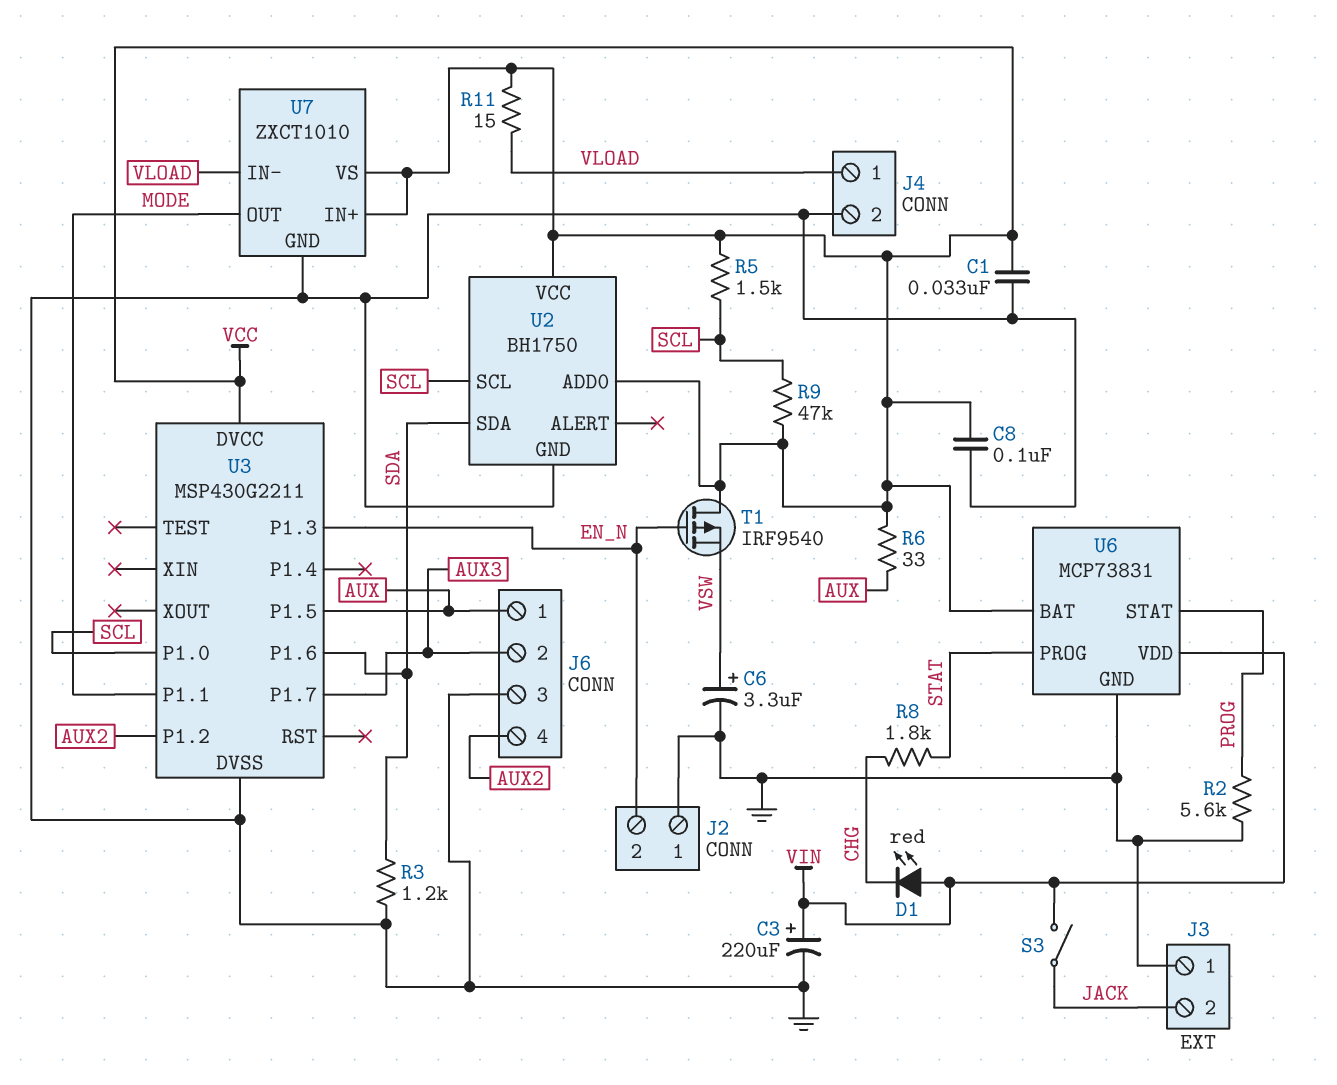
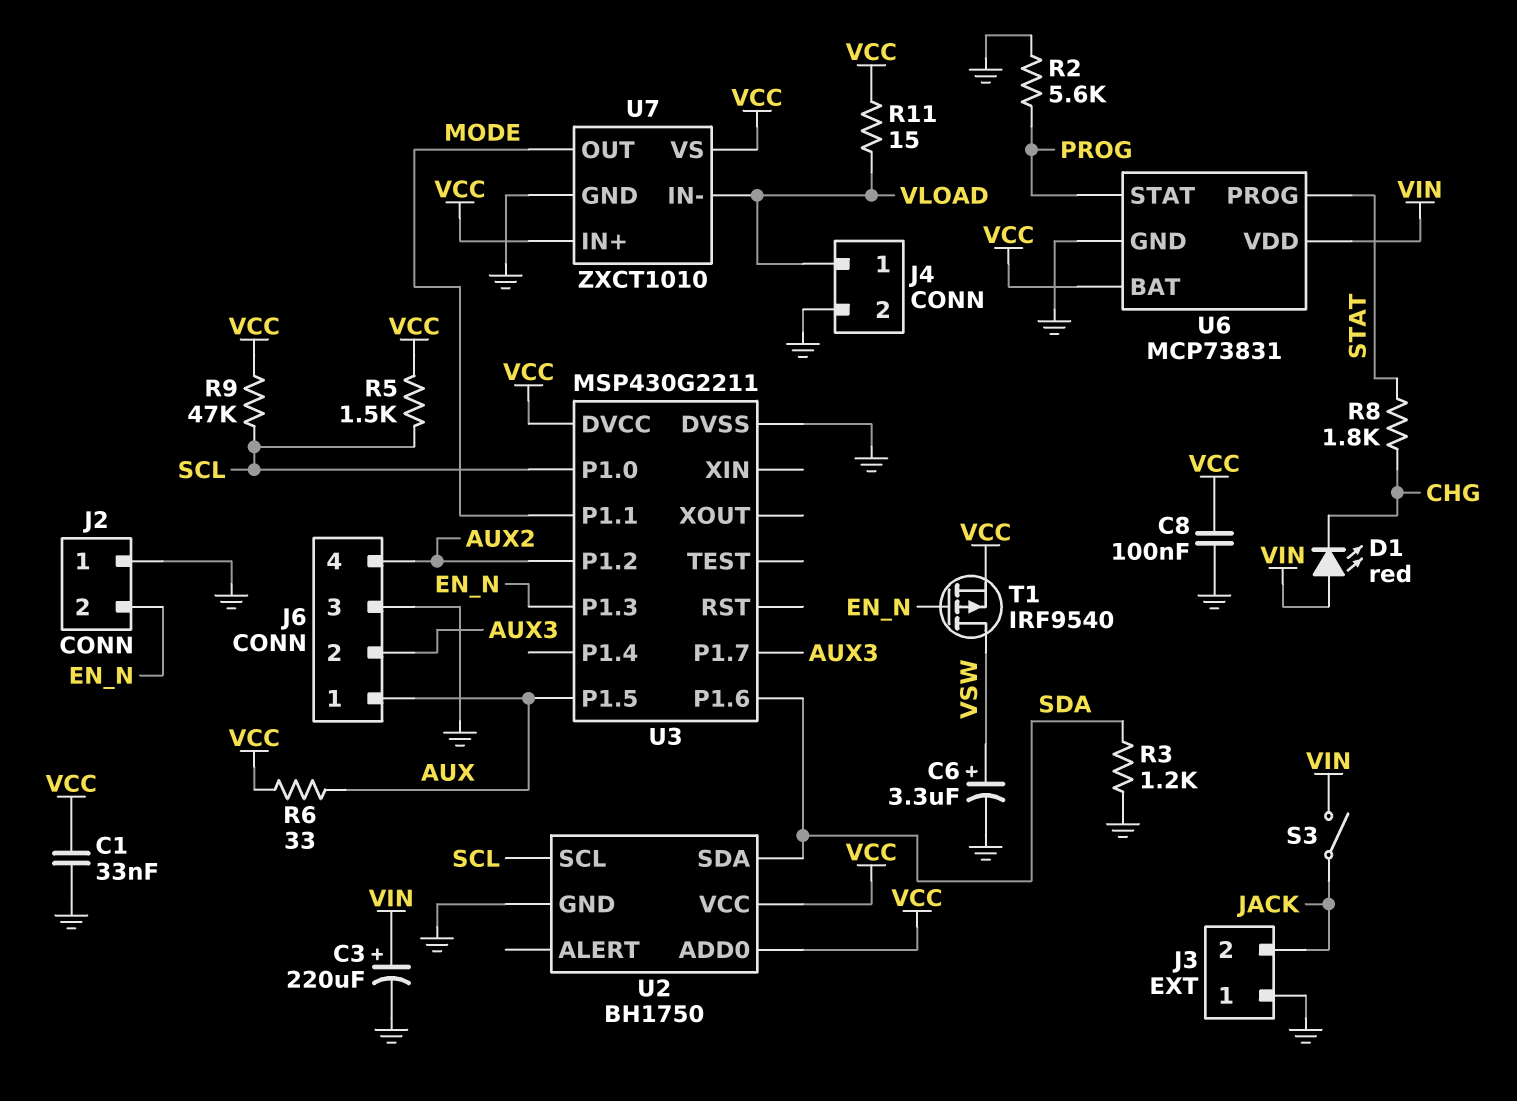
T1: PMOS IRF9540 (G EN_N, D VCC, S VSW) -> PMOS IRF9540 (G EN_N, D VSW, S VCC)

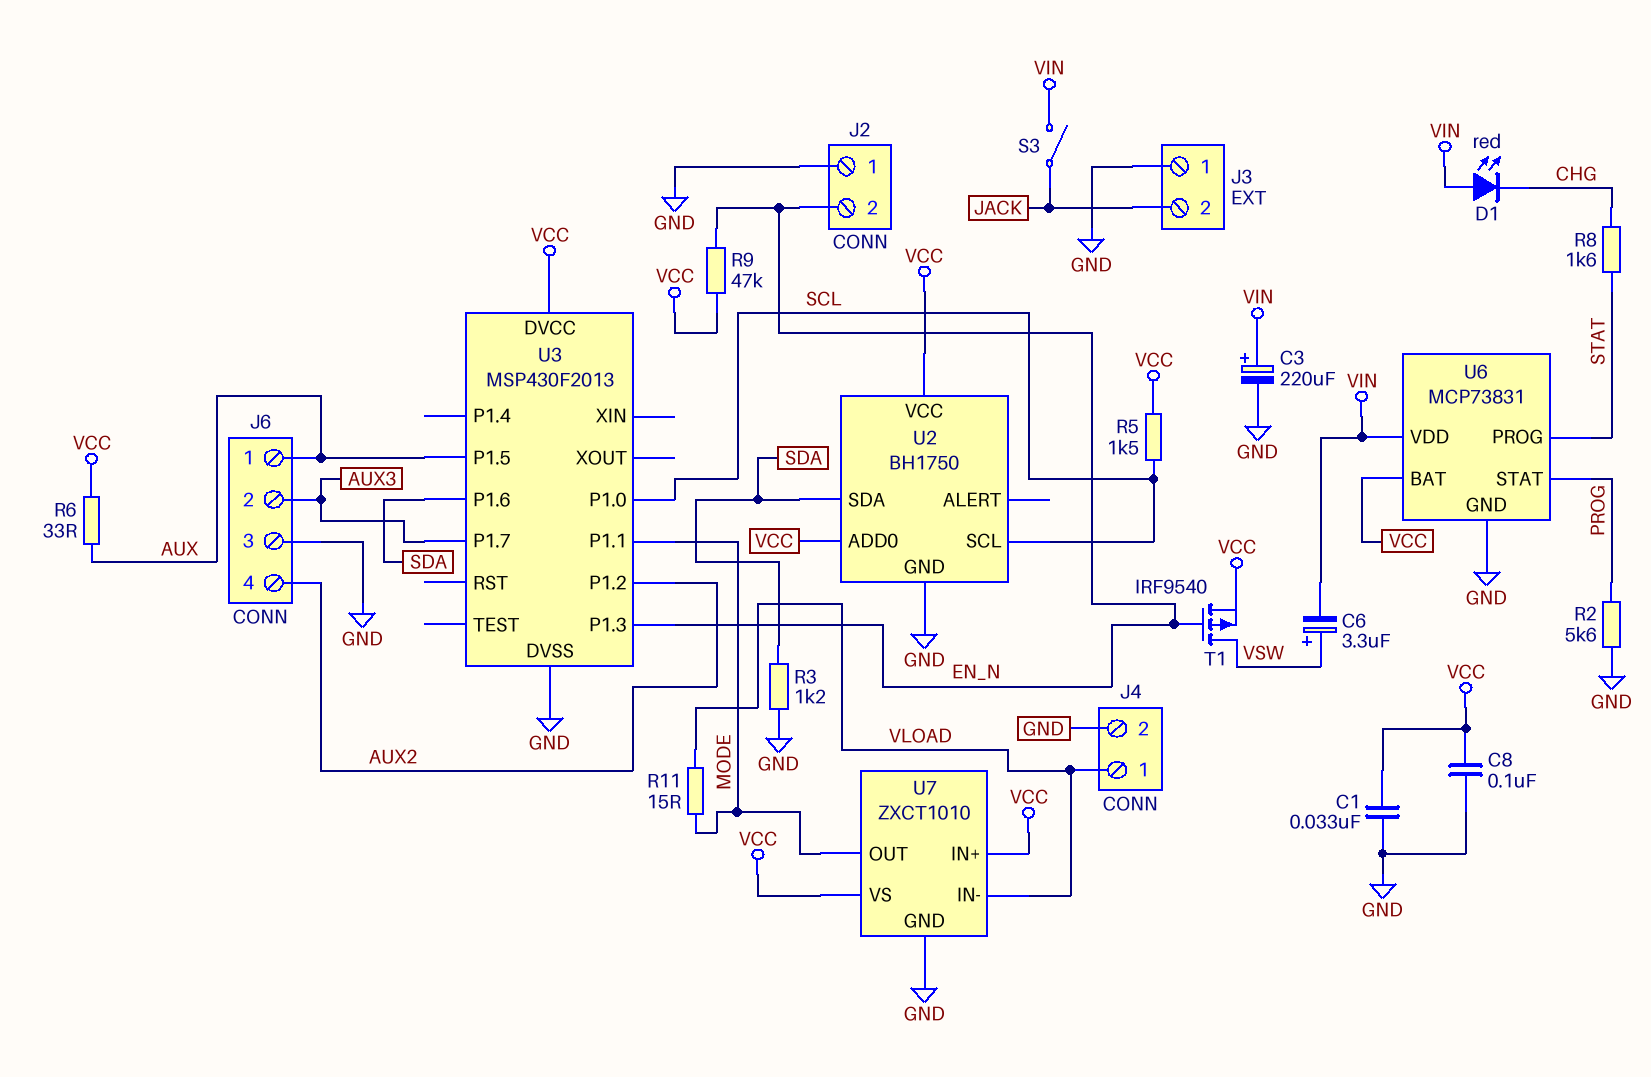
C6: 3.3uF (plus VSW, minus GND) -> 3.3uF (plus VSW, minus VIN)
R8: 1.8k (CHG, STAT) -> 1.6k (CHG, STAT)
R9: 47k (SCL, VCC) -> 47k (EN_N, VCC)
R11: 15 (VCC, VLOAD) -> 15 (MODE, VLOAD)
U3: MSP430G2211 -> MSP430F2013

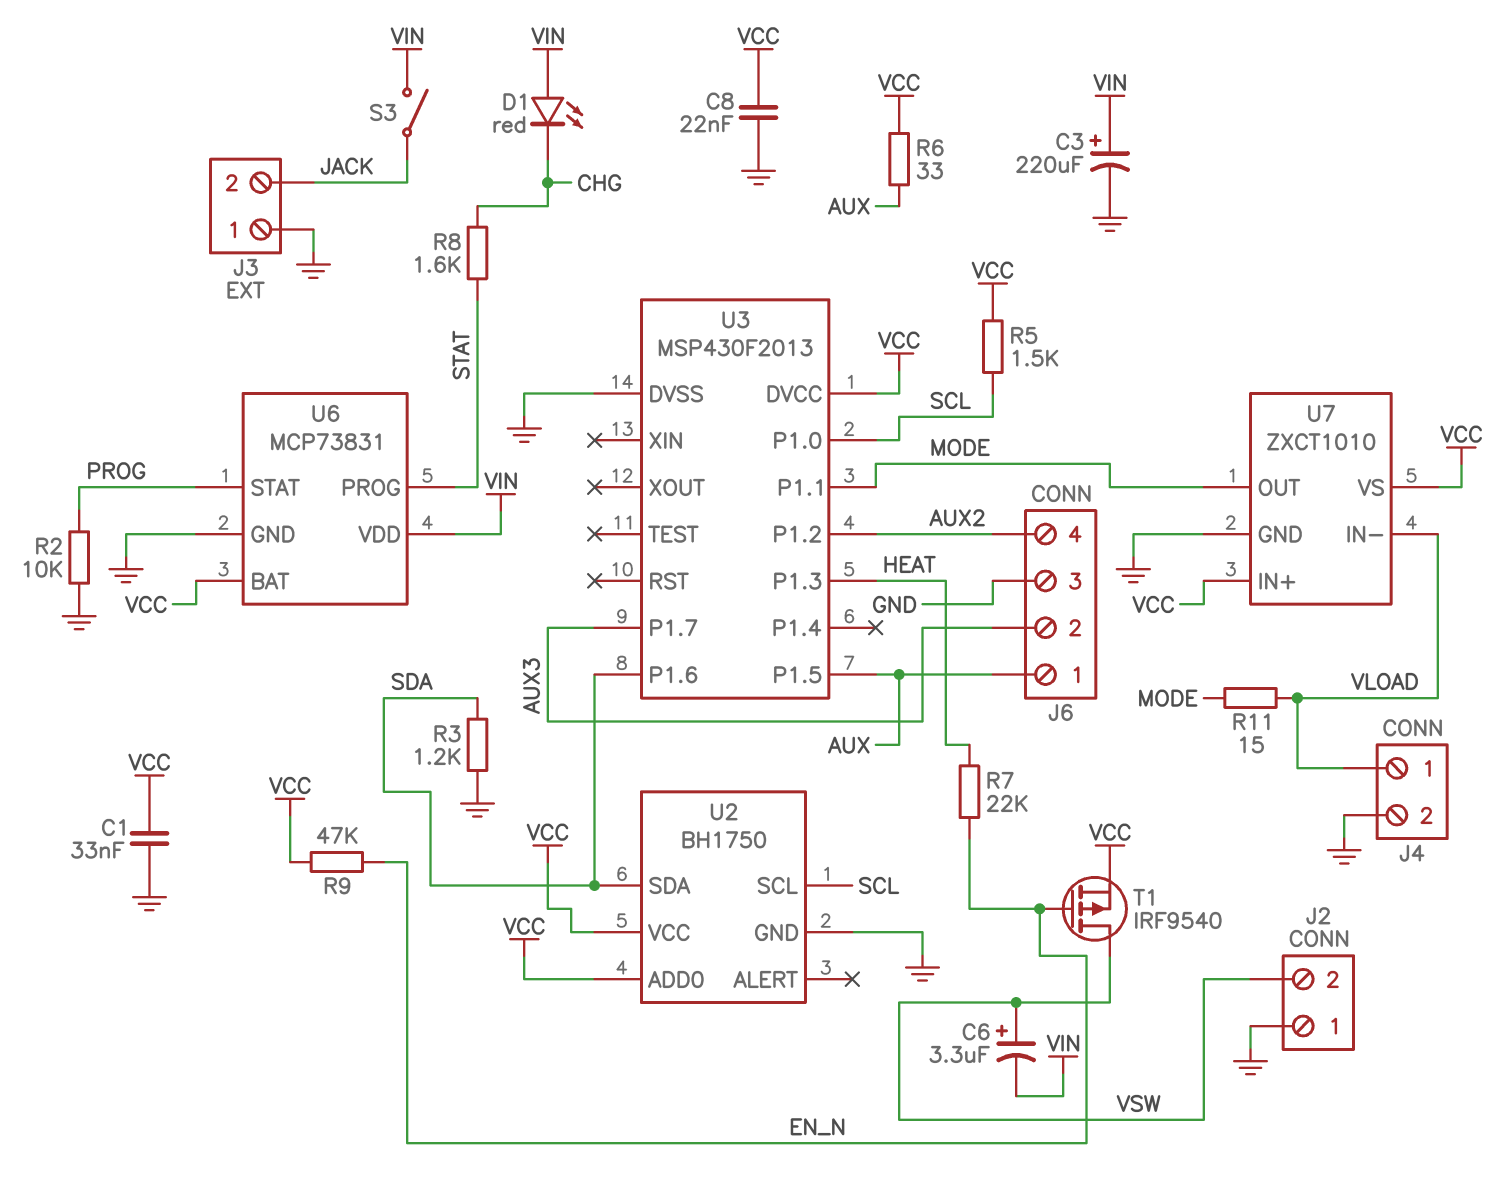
C8: 100nF (GND, VCC) -> 22nF (GND, VCC)
J2 pin 2: EN_N -> VSW
R2: 5.6k (GND, PROG) -> 10k (GND, PROG)
R7: none -> 22k (EN_N, HEAT)
U3 pin P1.3: EN_N -> HEAT

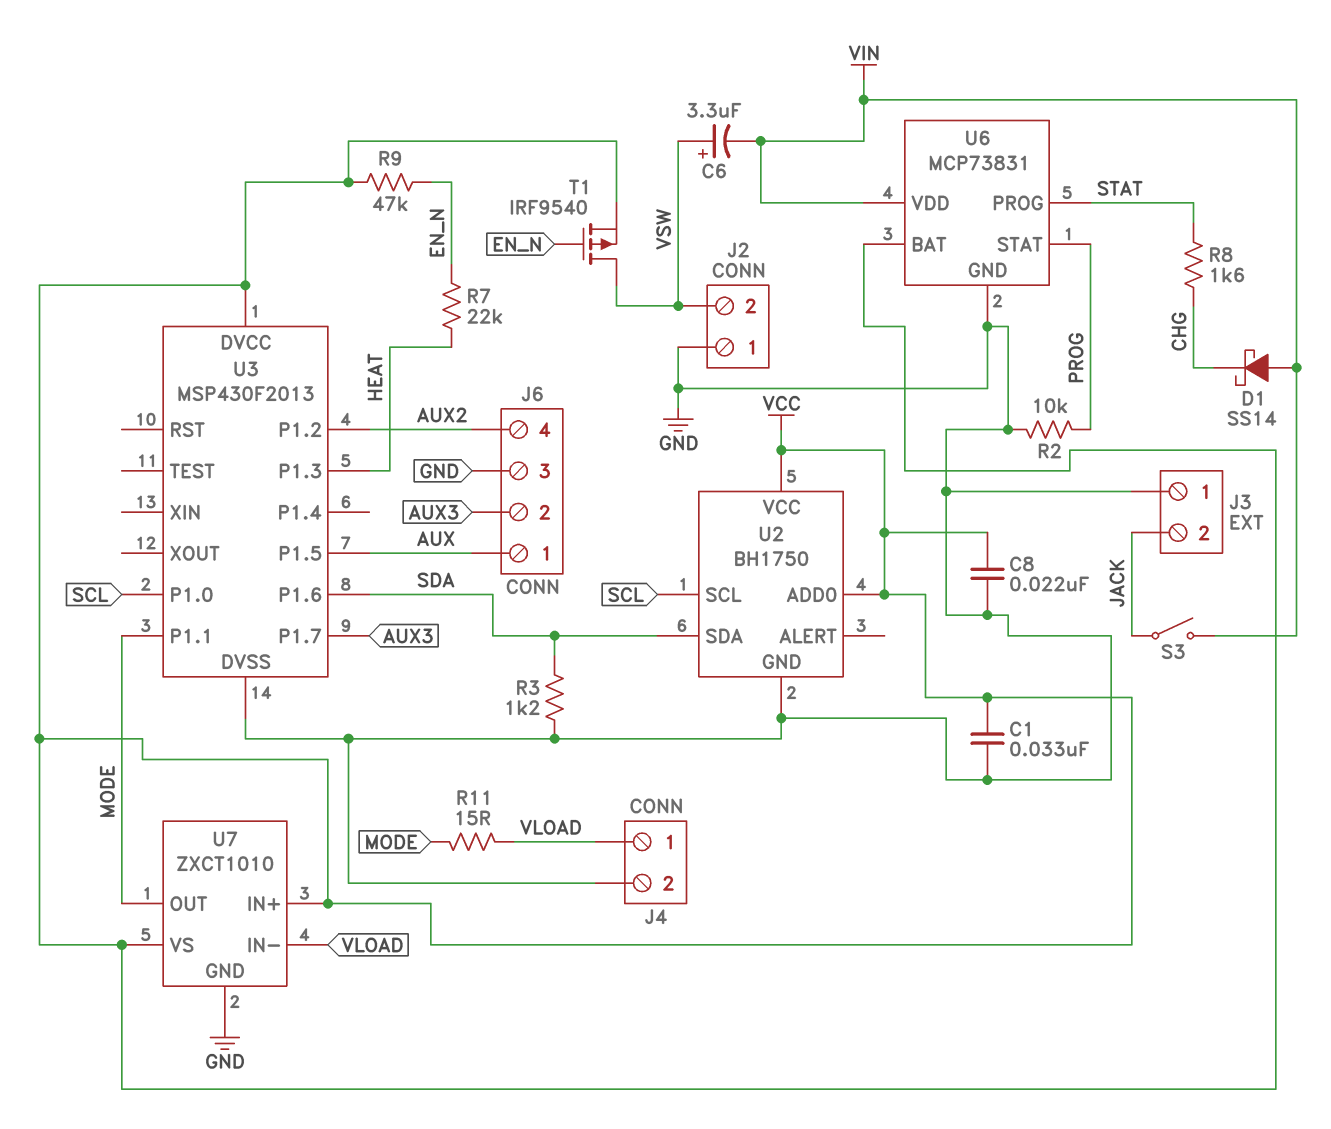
C3: 220uF (plus VIN, minus GND) -> none
D1: LED red (A VIN, K CHG) -> schottky SS14 (A VIN, K CHG)
R5: 1.5k (SCL, VCC) -> none
R6: 33 (AUX, VCC) -> none

